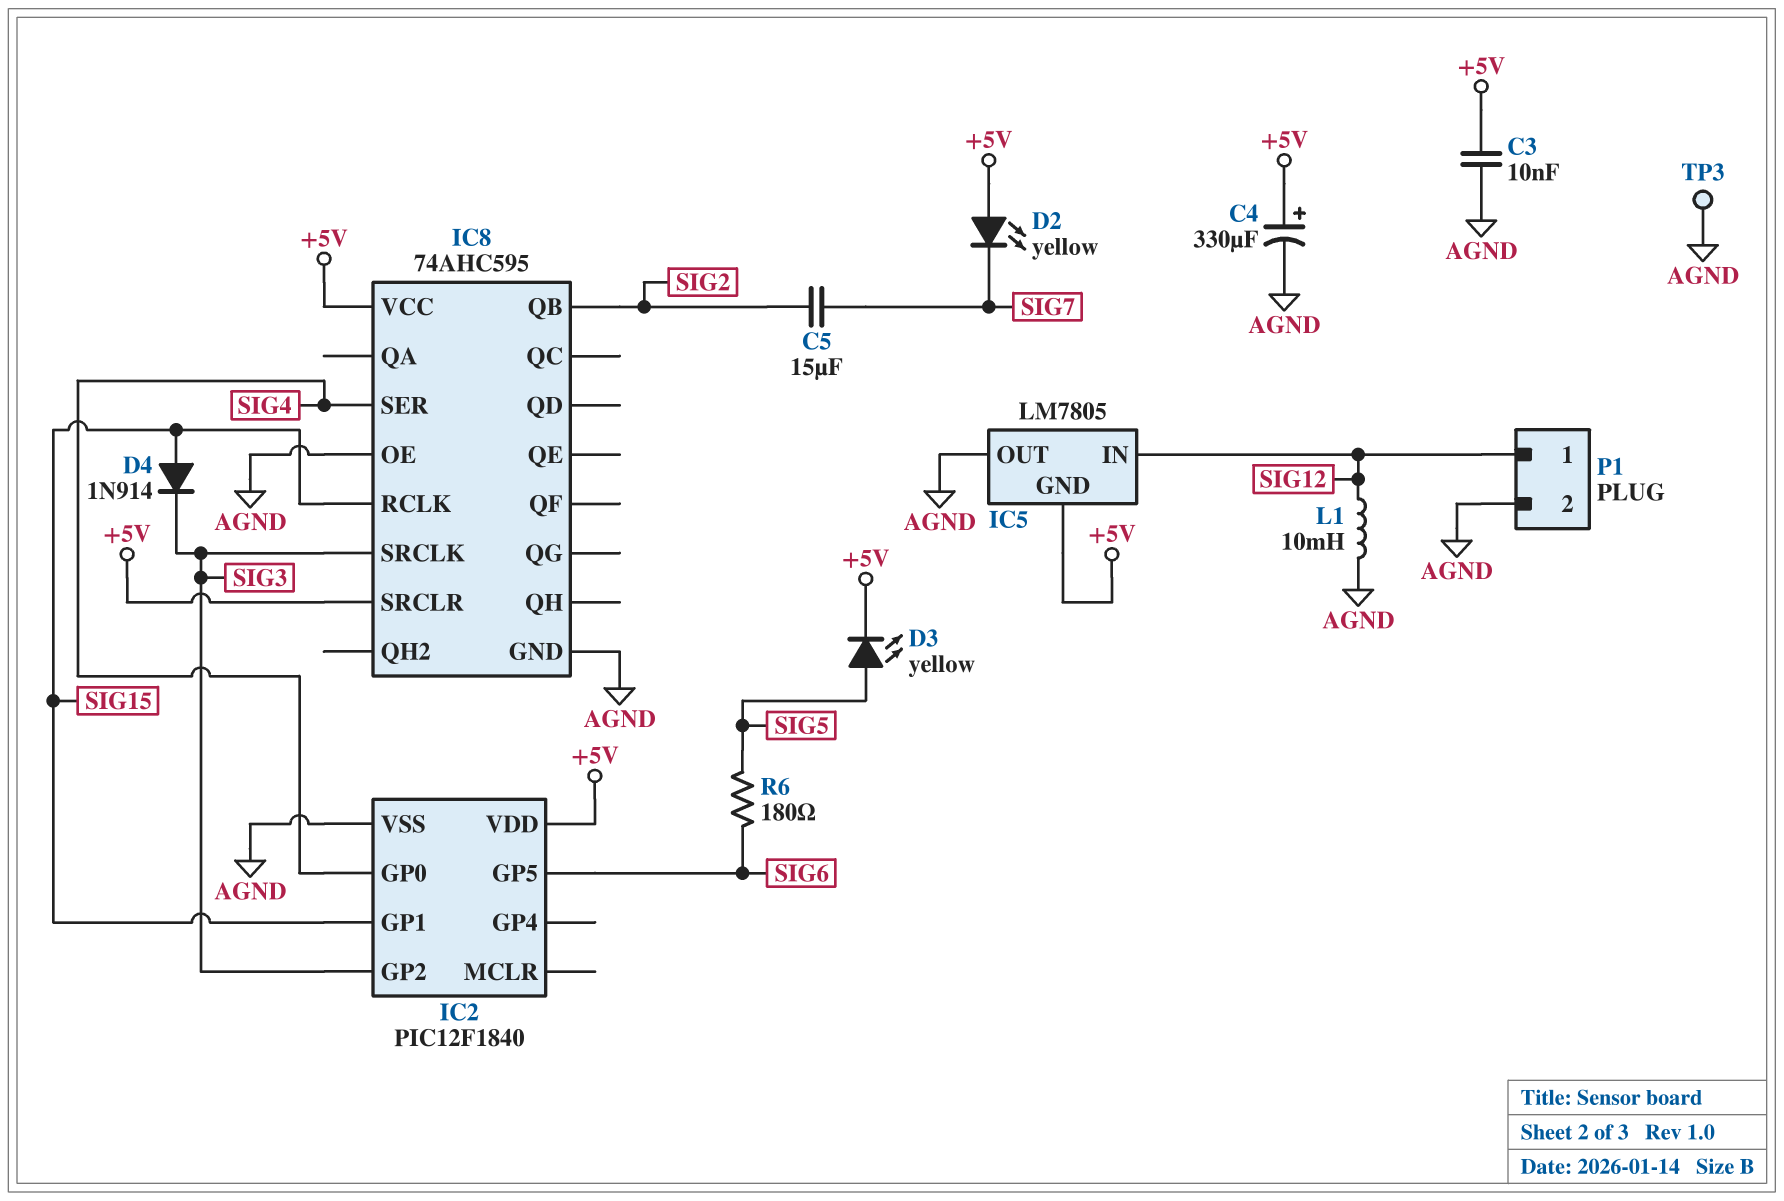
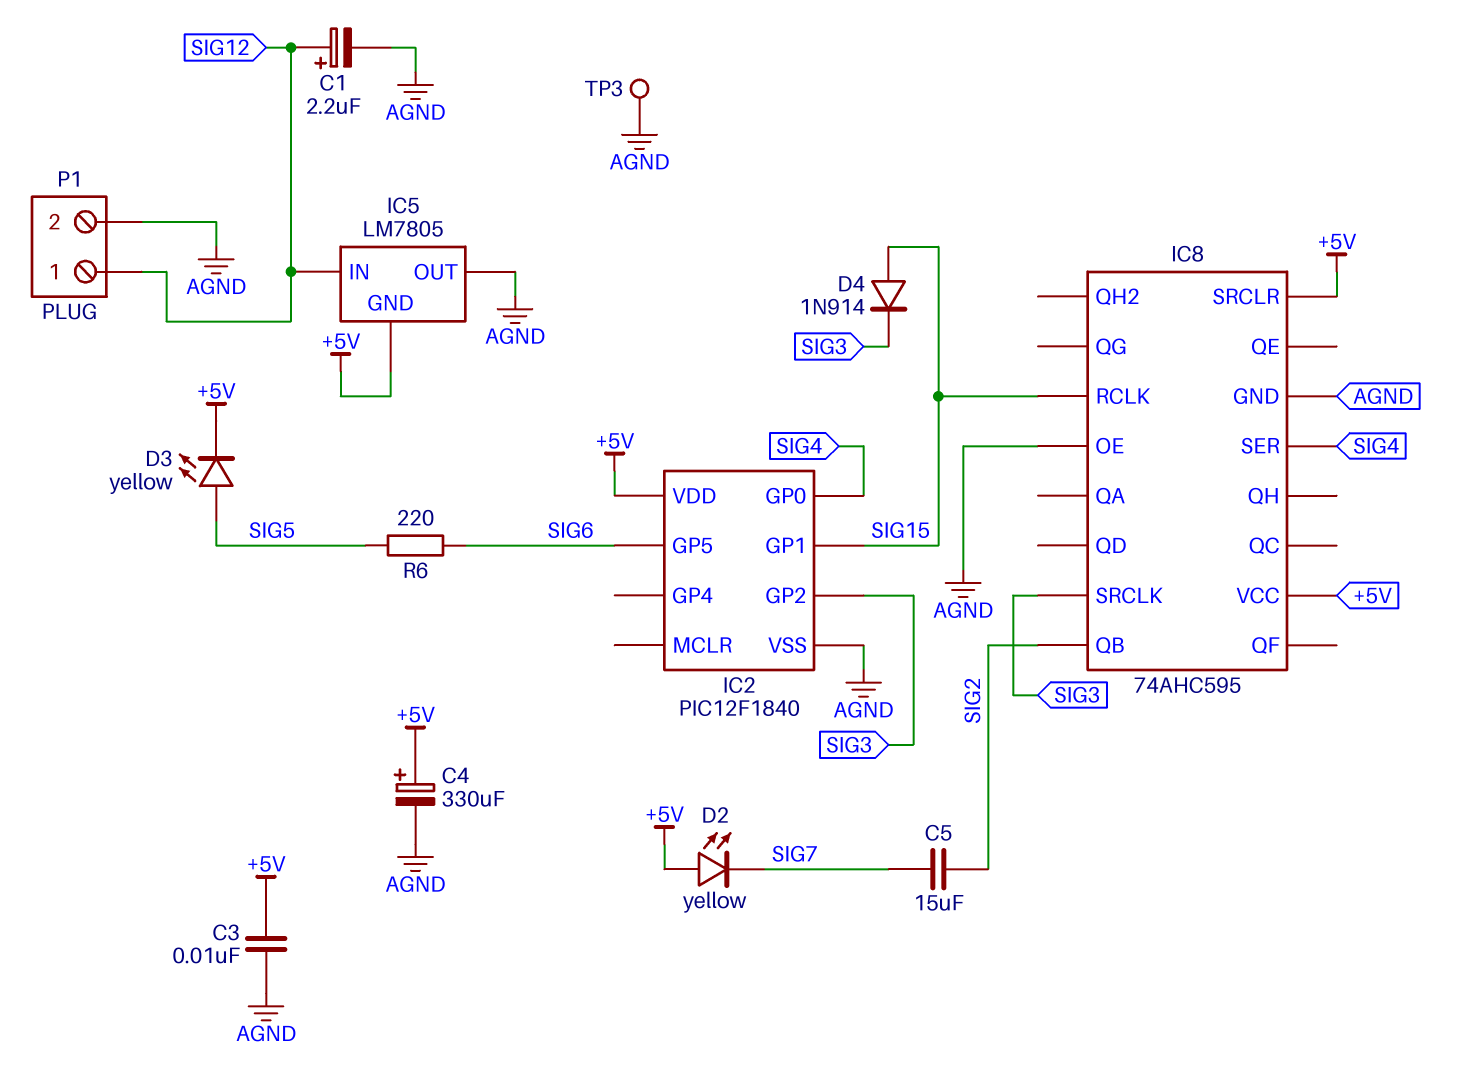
C1: none -> 2.2uF (plus SIG12, minus AGND)
L1: 10mH (AGND, SIG12) -> none
R6: 180 (SIG5, SIG6) -> 220 (SIG5, SIG6)

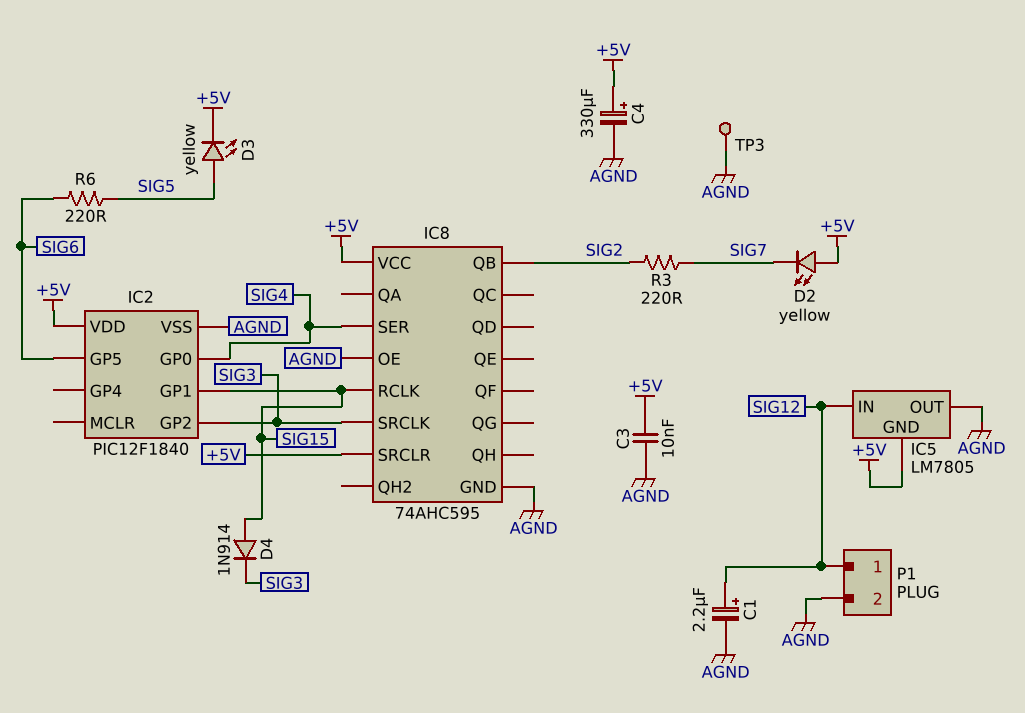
C5: 15uF (SIG2, SIG7) -> none
R3: none -> 220 (SIG2, SIG7)

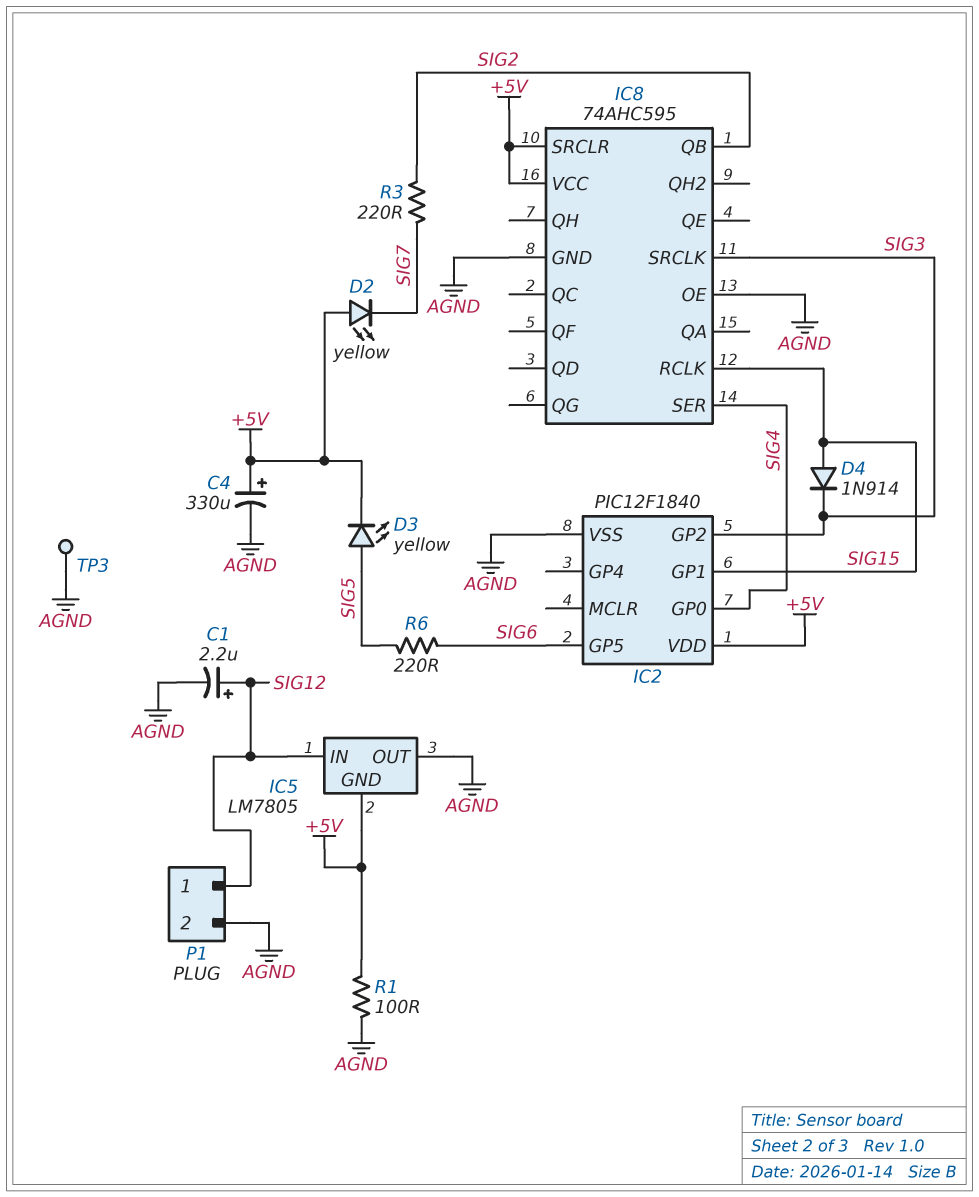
C3: 10nF (+5V, AGND) -> none
R1: none -> 100 (+5V, AGND)

